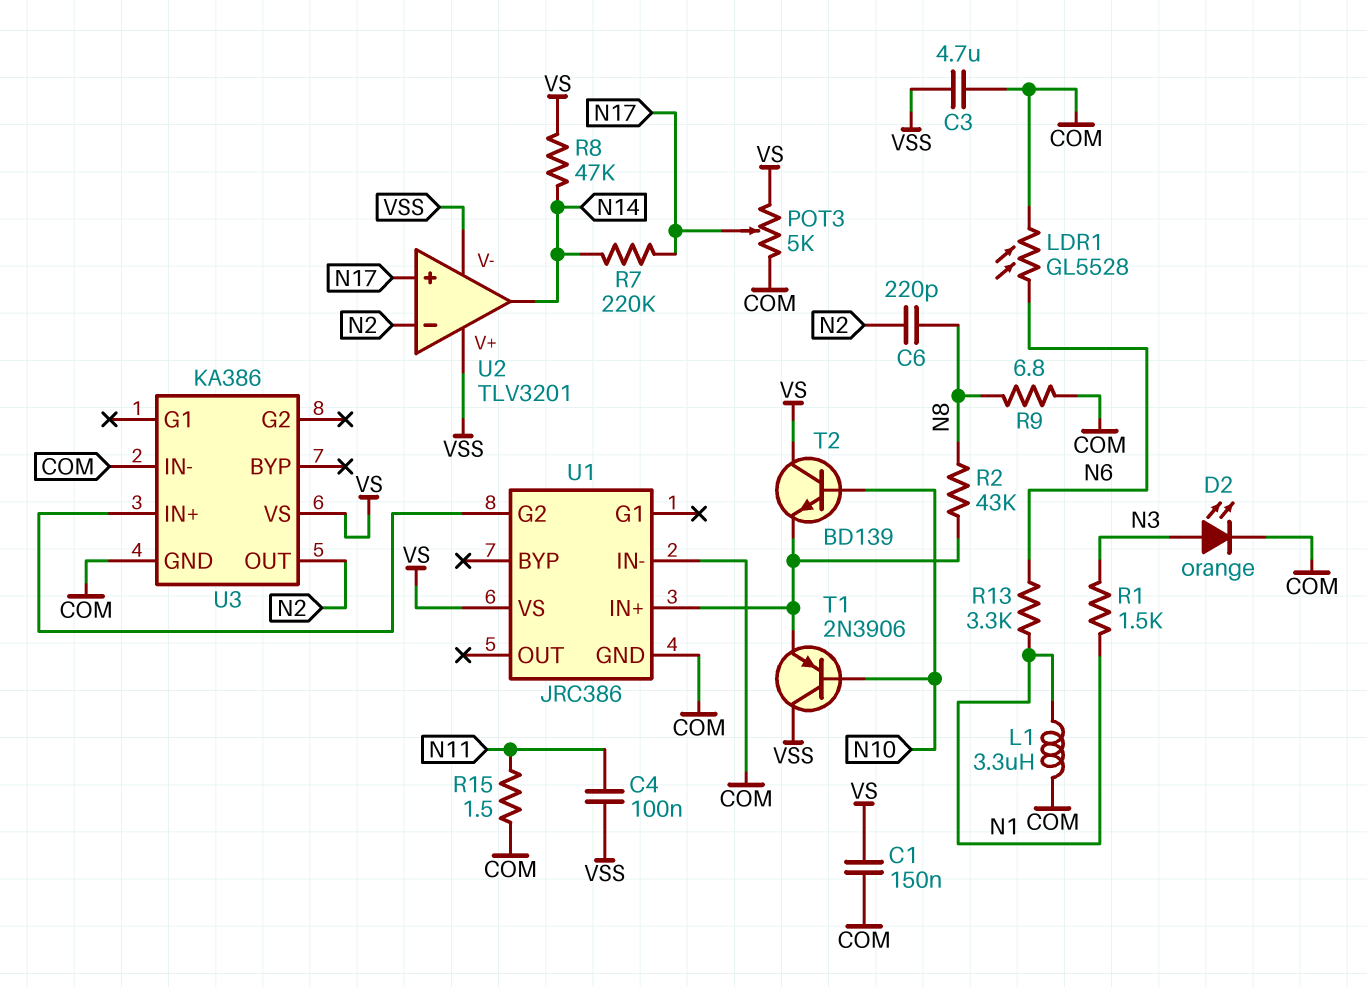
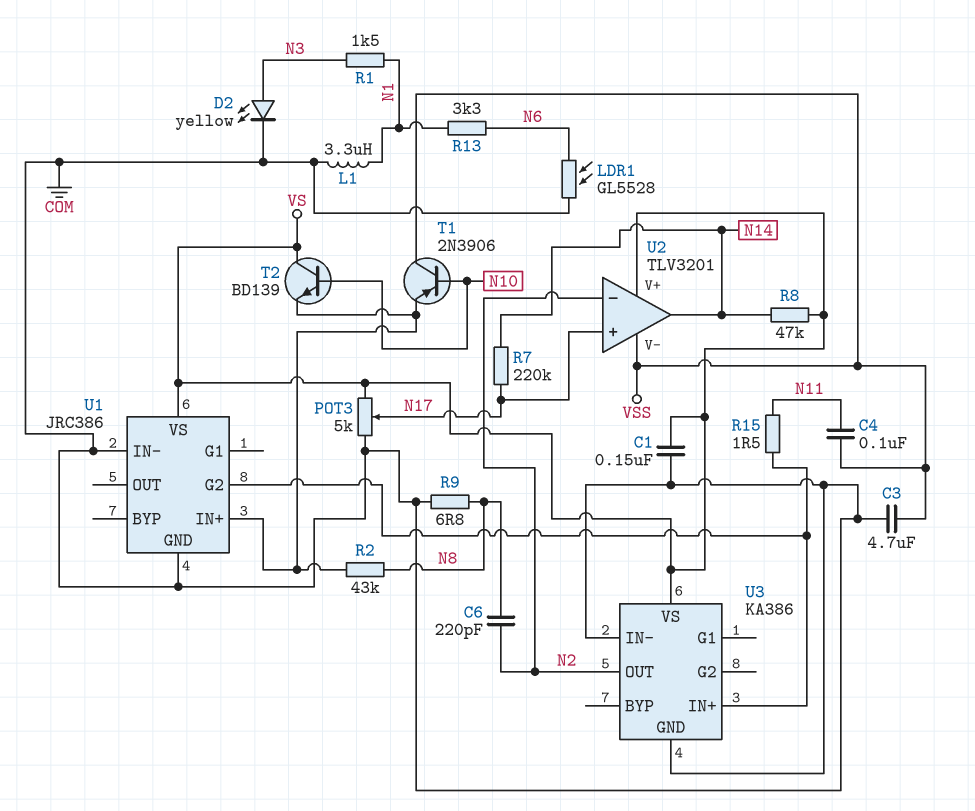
D2: LED orange (A N3, K COM) -> LED yellow (A N3, K COM)
R15: 1.5 (COM, N11) -> 1.5 (N11, U1/G2)
U2 pin V+: VSS -> VS

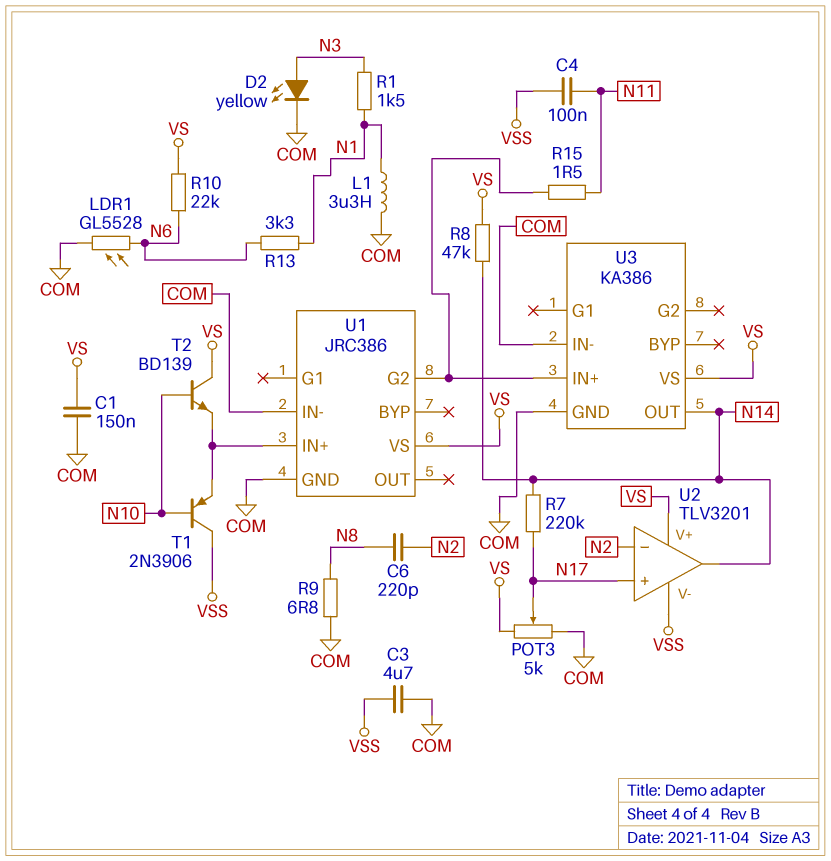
R2: 43k (N8, U1/IN+) -> none
R10: none -> 22k (N6, VS)
U3 pin OUT: N2 -> N14

